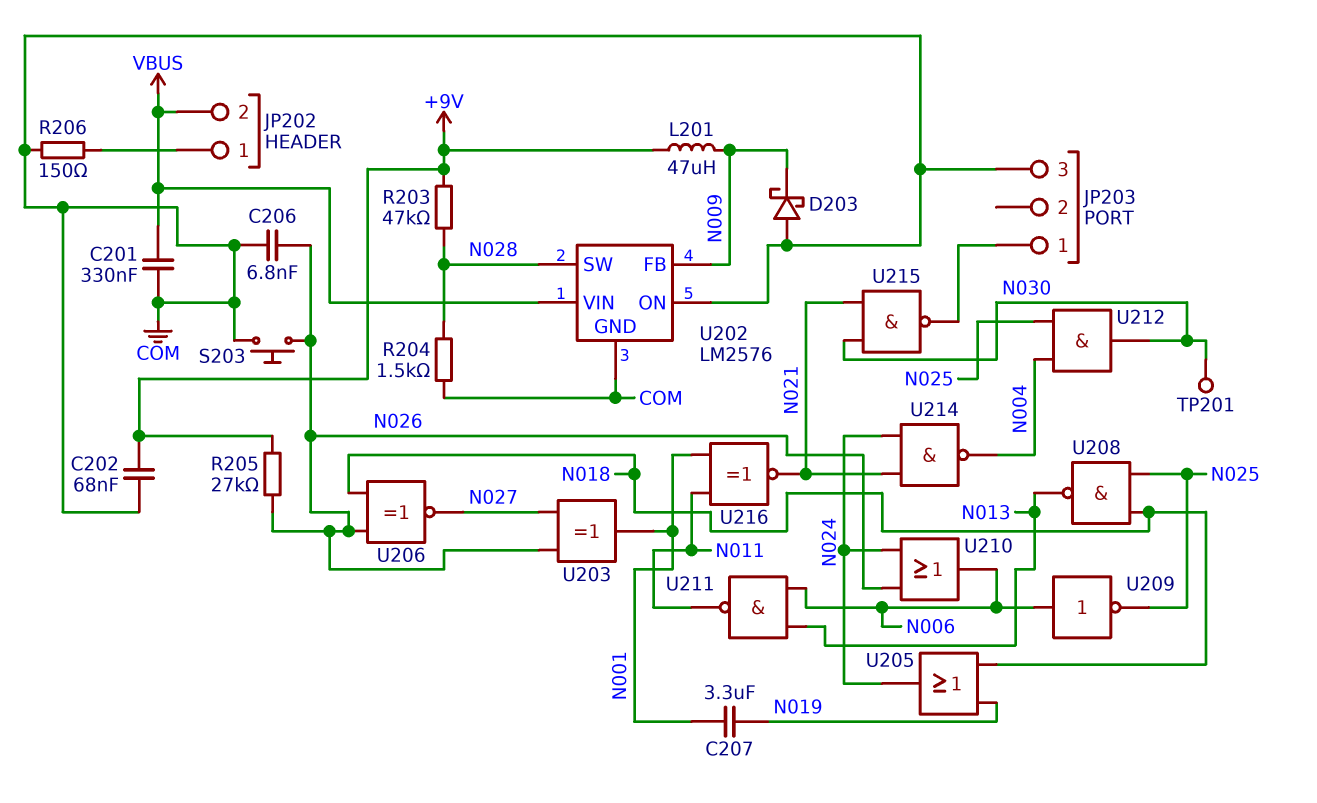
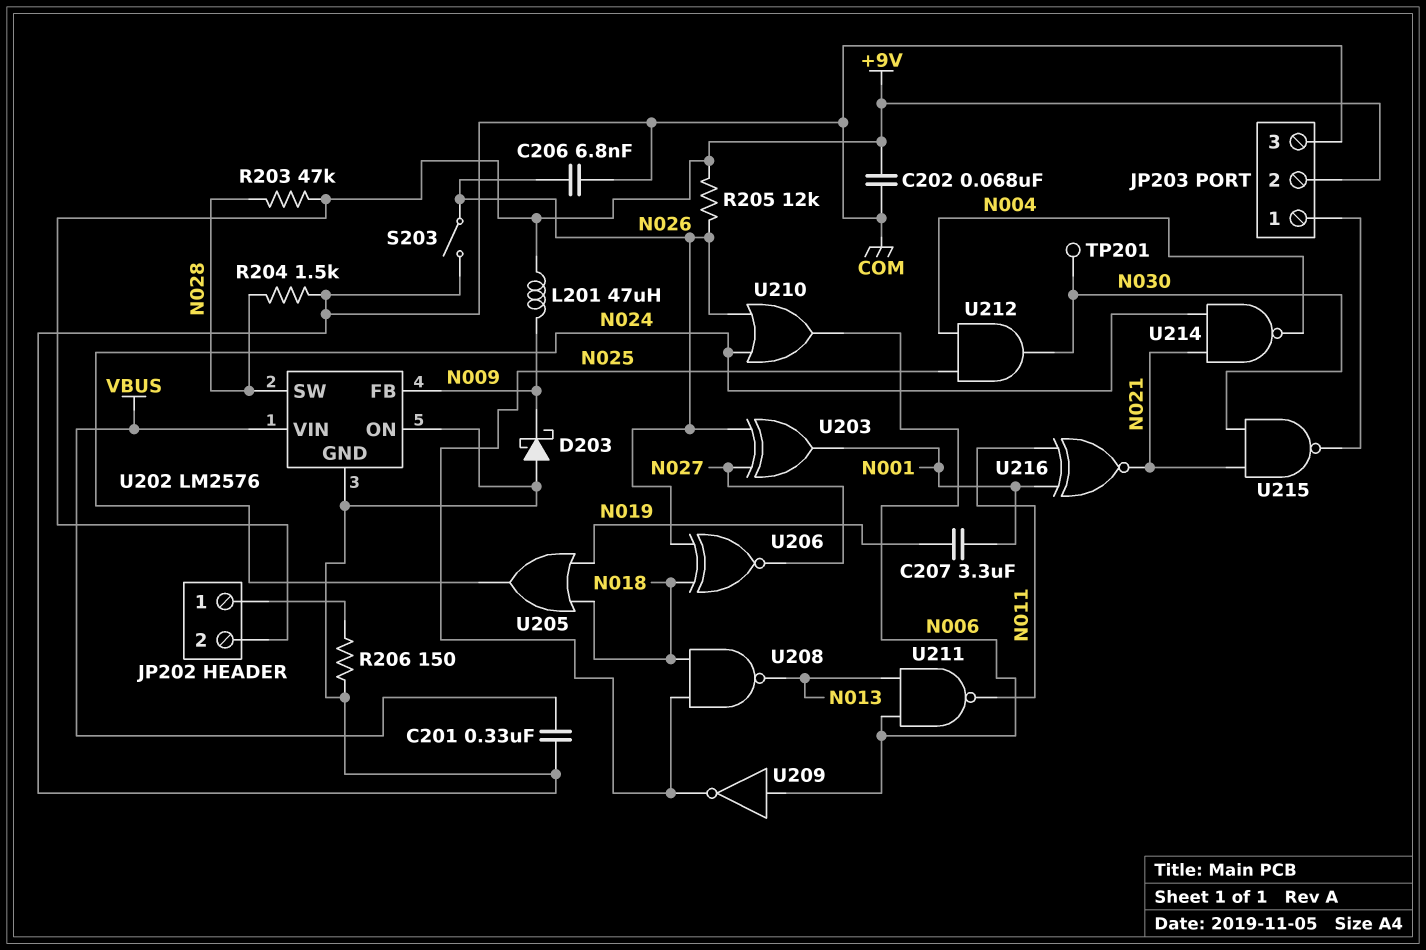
JP202 pin 2: VBUS -> +9V
JP203 pin 2: none -> +9V
R205: 27k (+9V, N026) -> 12k (+9V, N026)
S203: button (COM, N026) -> switch (COM, N026)

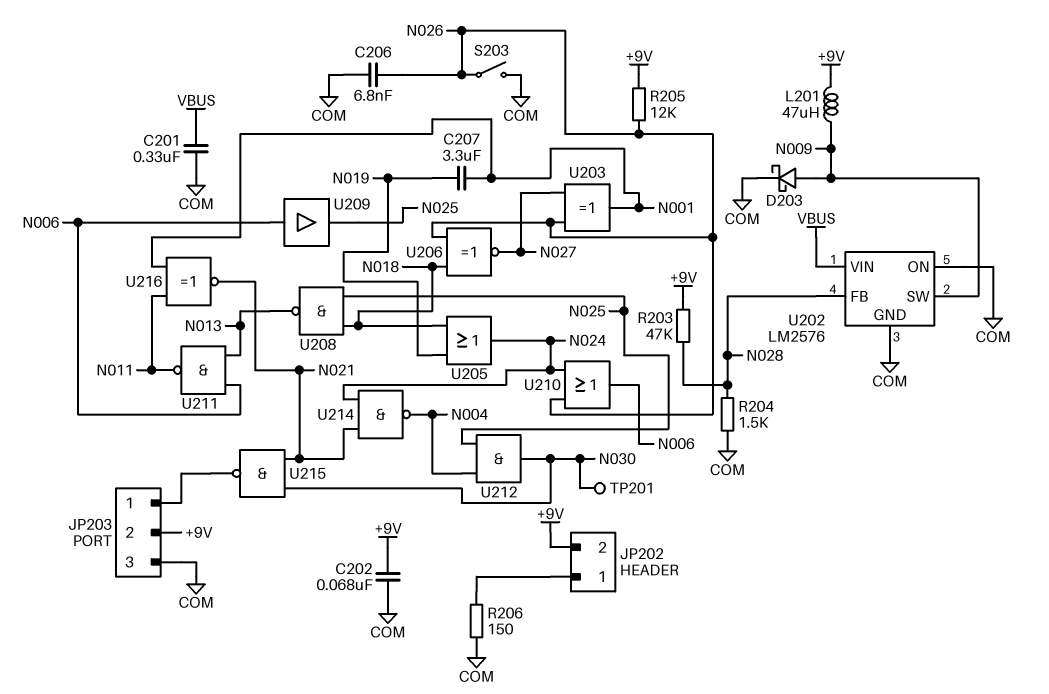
D203: schottky (A COM, K N009) -> schottky (A N009, K COM)
U202 pin FB: N009 -> N028
U202 pin SW: N028 -> N009
U209: NOT (in N006, out N025) -> buffer (in N006, out N025)

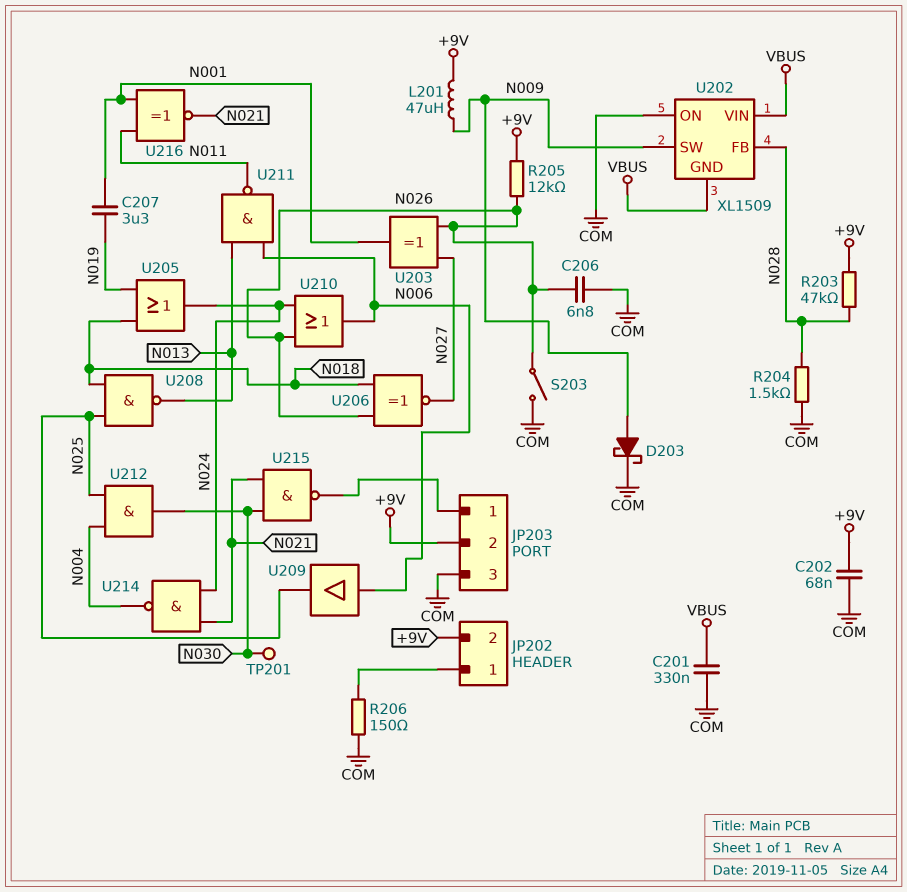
U202: LM2576 -> XL1509
U202 pin GND: COM -> VBUS

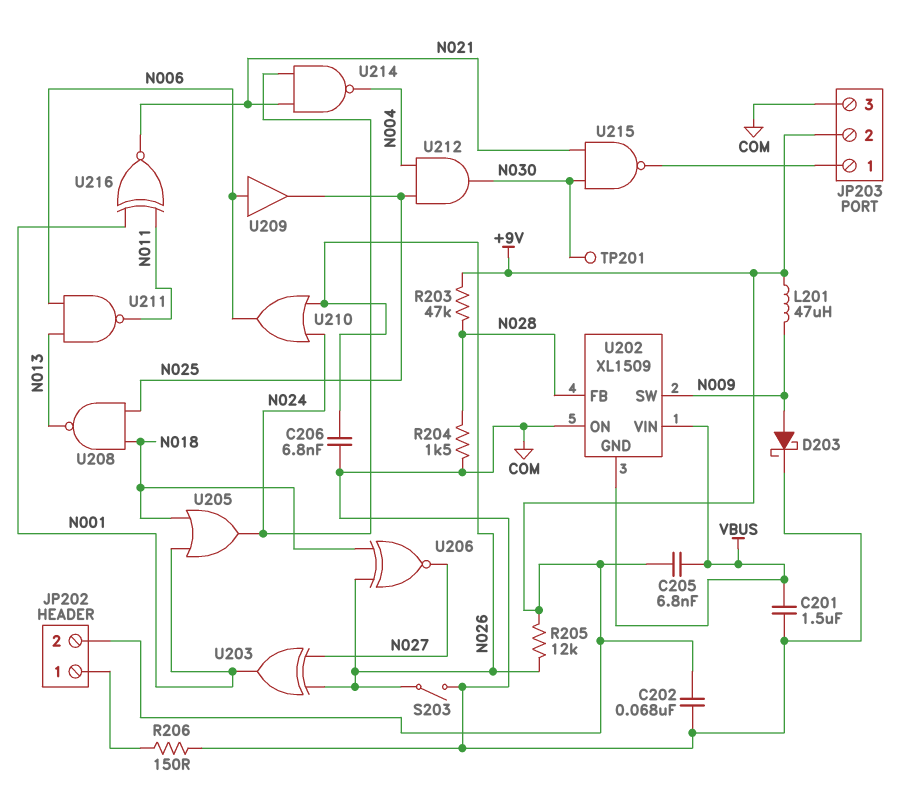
C201: 330nF (COM, VBUS) -> 1.5uF (COM, VBUS)
C205: none -> 6.8nF (+9V, VBUS)
C207: 3.3uF (N001, N019) -> none
U205: OR (in N018, in N019, out N024) -> OR (in N001, in N018, out N024)

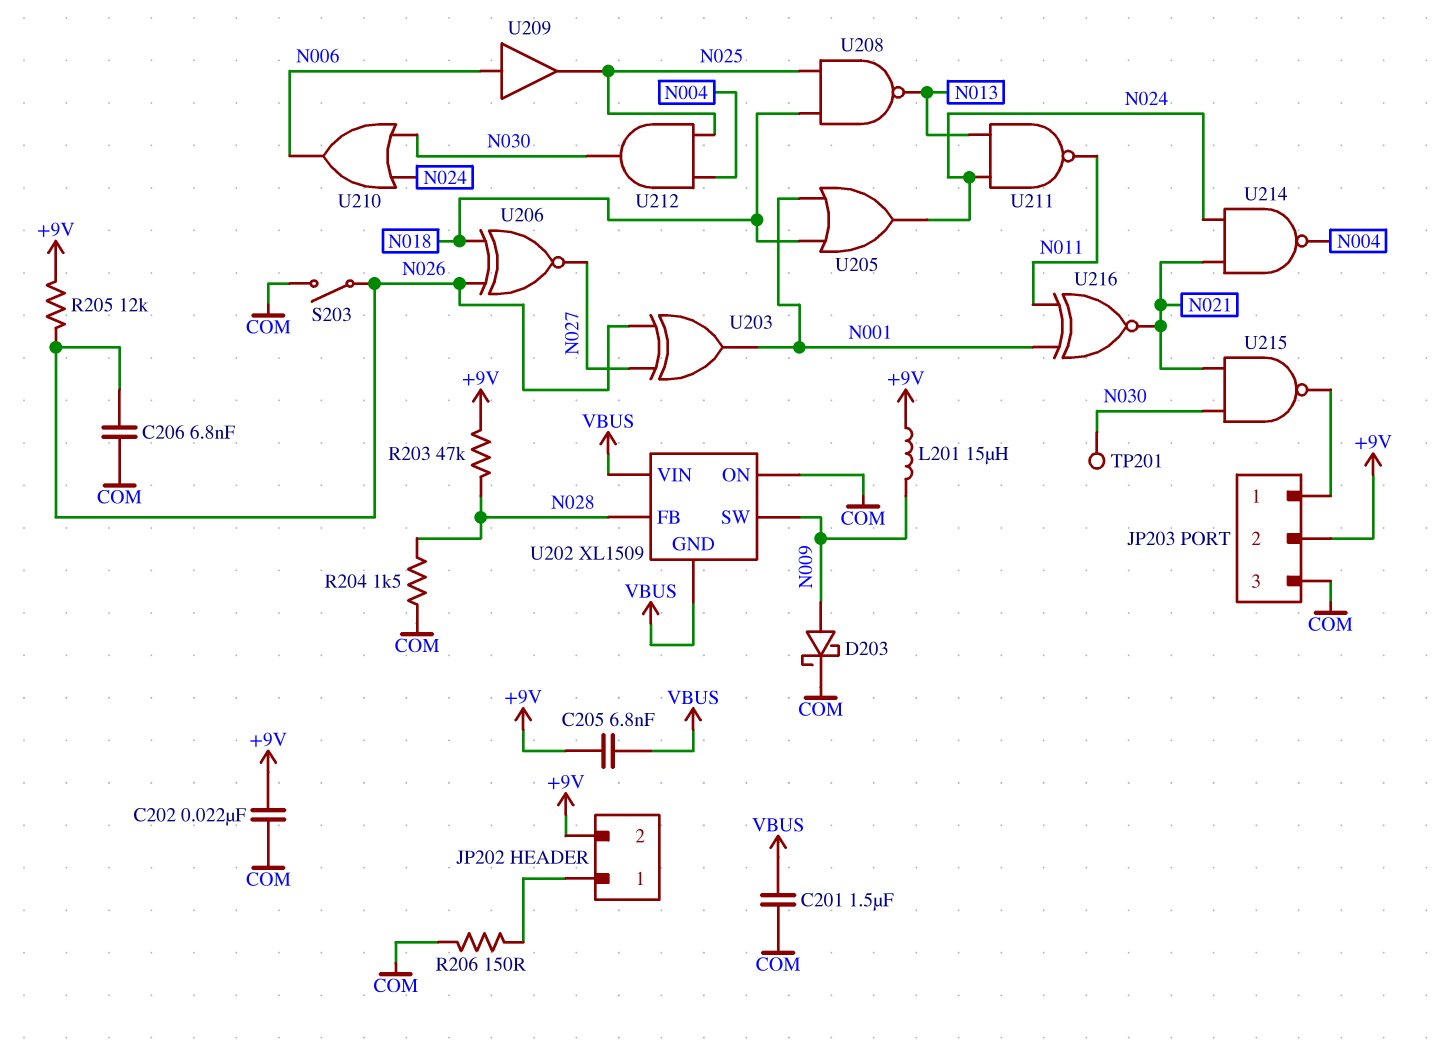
C202: 68nF (+9V, COM) -> 22nF (+9V, COM)
L201: 47uH (+9V, N009) -> 15uH (+9V, N009)
U210: OR (in N024, in N026, out N006) -> OR (in N024, in N030, out N006)
U211: NAND (in N006, in N013, out N011) -> NAND (in N013, in N024, out N011)

